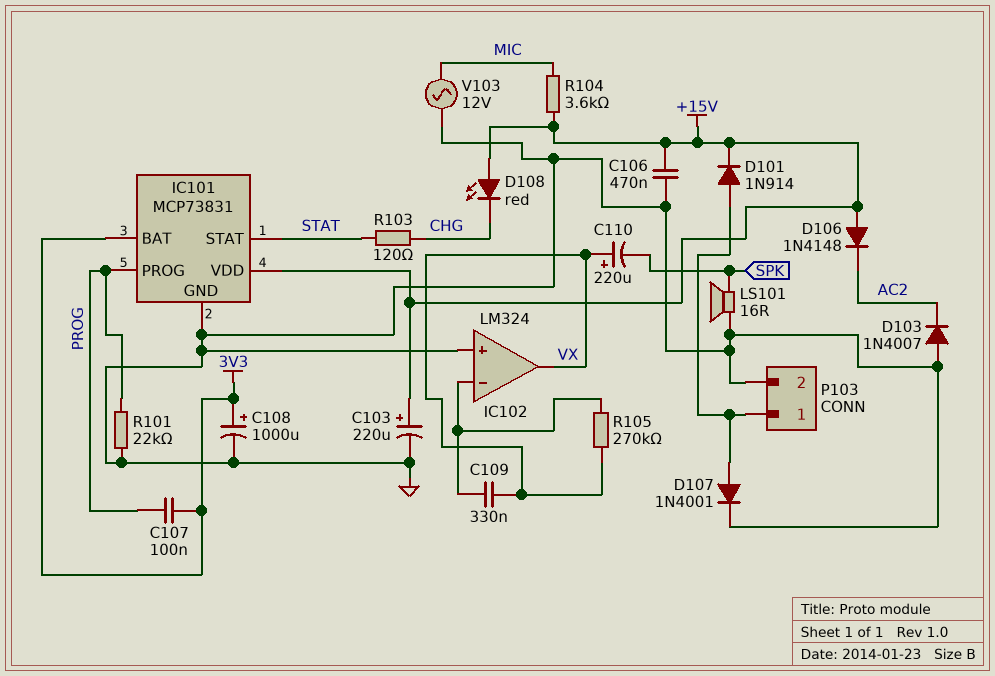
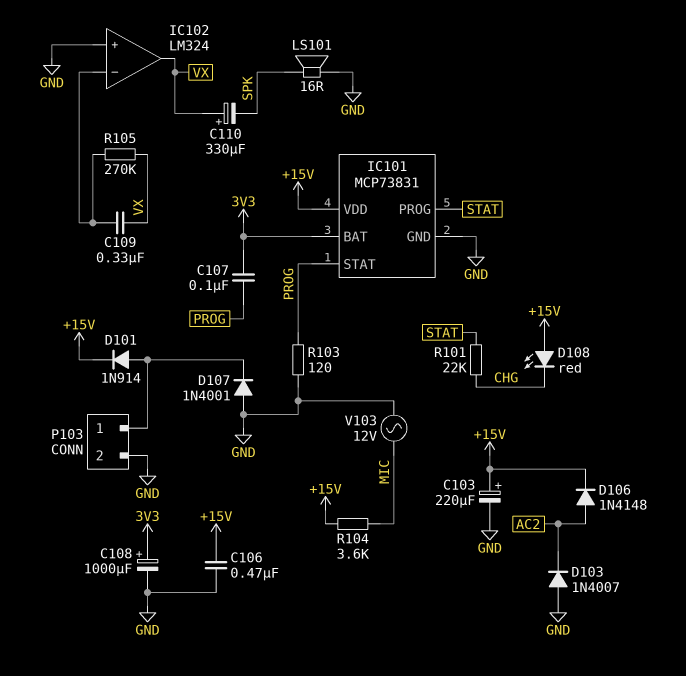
C110: 220uF (plus VX, minus SPK) -> 330uF (plus VX, minus SPK)
D106: diode 1N4148 (A +15V, K AC2) -> diode 1N4148 (A AC2, K +15V)
D107: diode 1N4001 (A P103/1, K GND) -> diode 1N4001 (A GND, K P103/1)
IC101 pin PROG: PROG -> STAT
IC101 pin STAT: STAT -> PROG
R101: 22k (GND, PROG) -> 22k (CHG, STAT)
R103: 120 (CHG, STAT) -> 120 (GND, PROG)

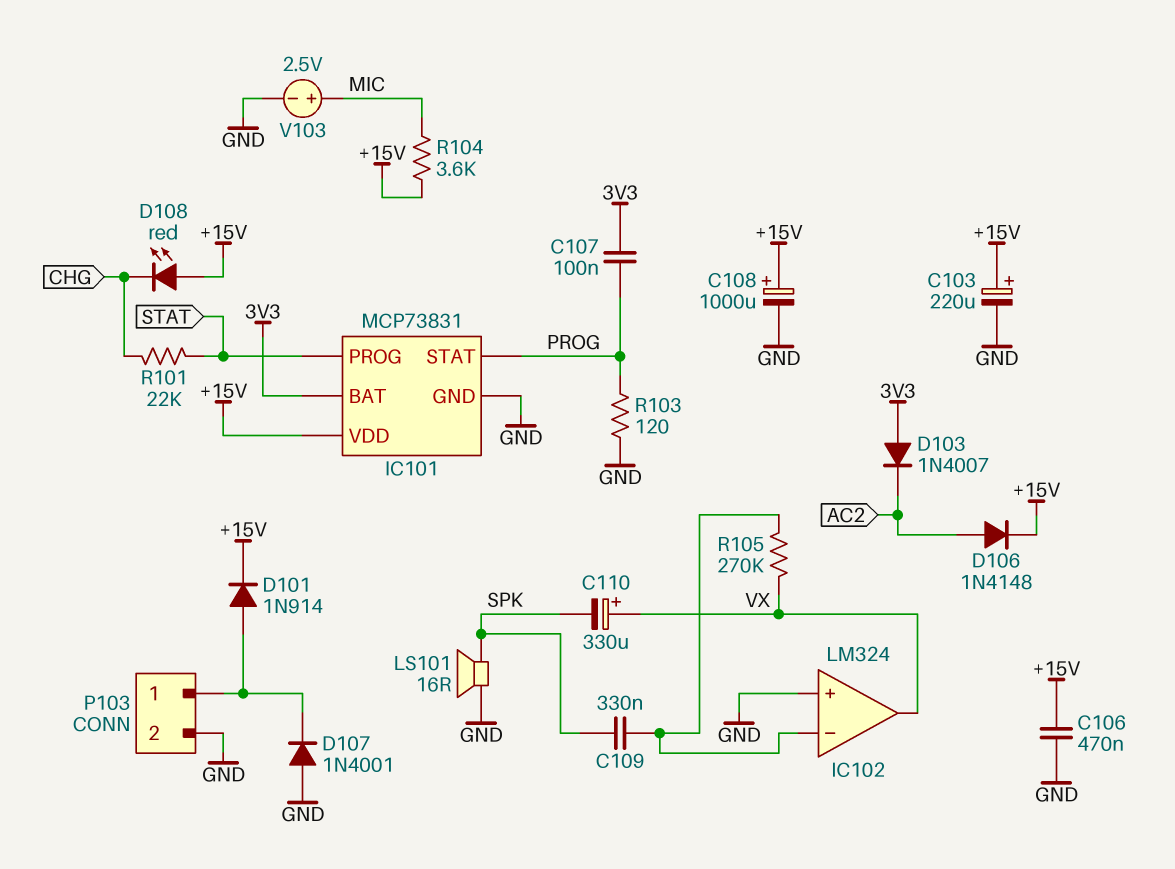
C108: 1000uF (plus 3V3, minus GND) -> 1000uF (plus +15V, minus GND)
C109: 330nF (IC102/in-, VX) -> 330nF (IC102/in-, SPK)
D103: diode 1N4007 (A GND, K AC2) -> diode 1N4007 (A 3V3, K AC2)
V103: AC 12V (GND, MIC) -> 2.5V (plus MIC, minus GND)

